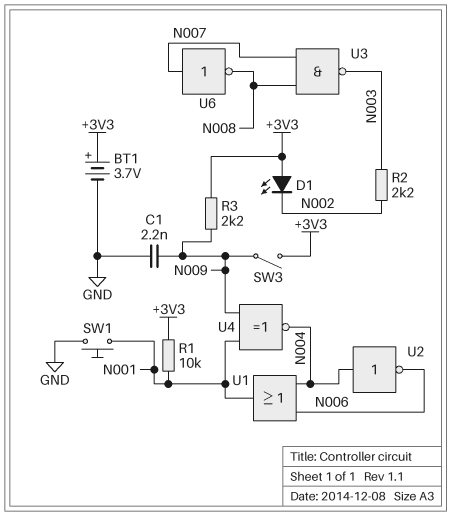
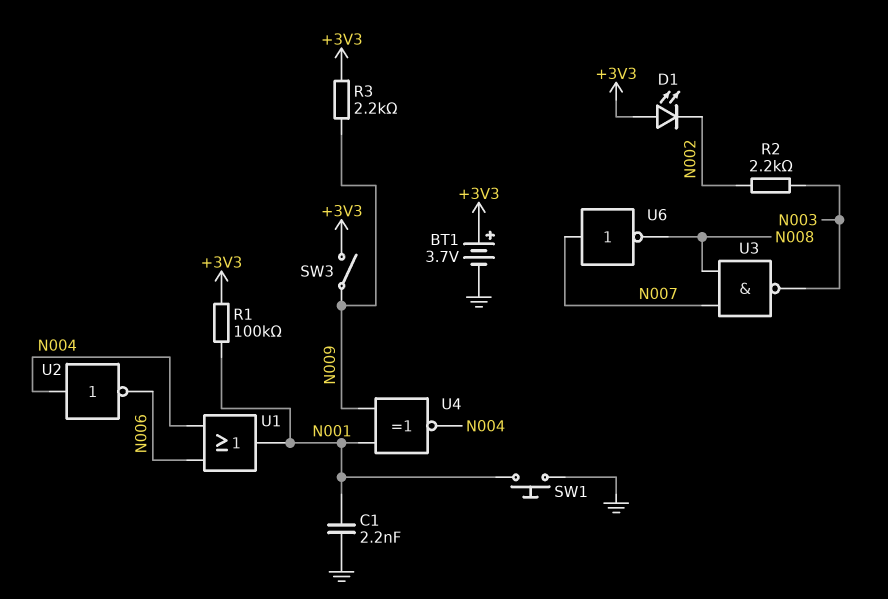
C1: 2.2nF (GND, N009) -> 2.2nF (GND, N001)
R1: 10k (+3V3, N001) -> 100k (+3V3, N001)

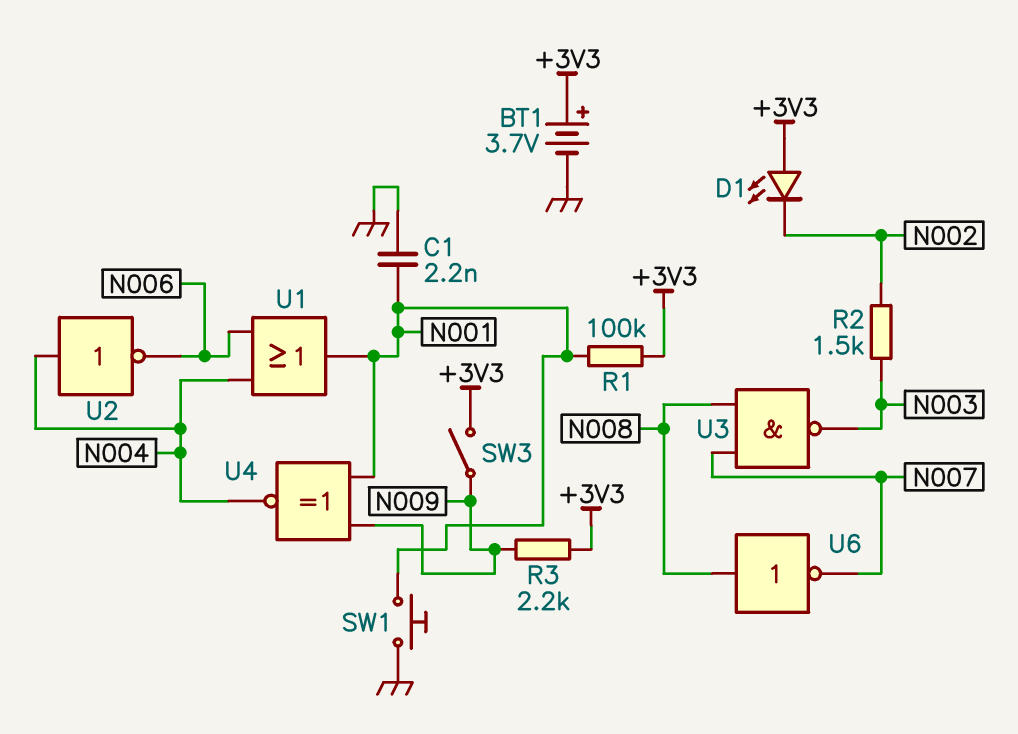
R2: 2.2k (N002, N003) -> 1.5k (N002, N003)
U6: NOT (in N007, out N008) -> NOT (in N008, out N007)

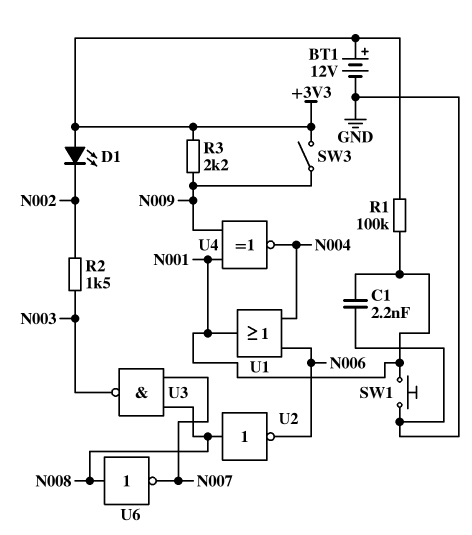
BT1: 3.7V (plus +3V3, minus GND) -> 12V (plus +3V3, minus GND)
U2: NOT (in N004, out N006) -> NOT (in N008, out N006)

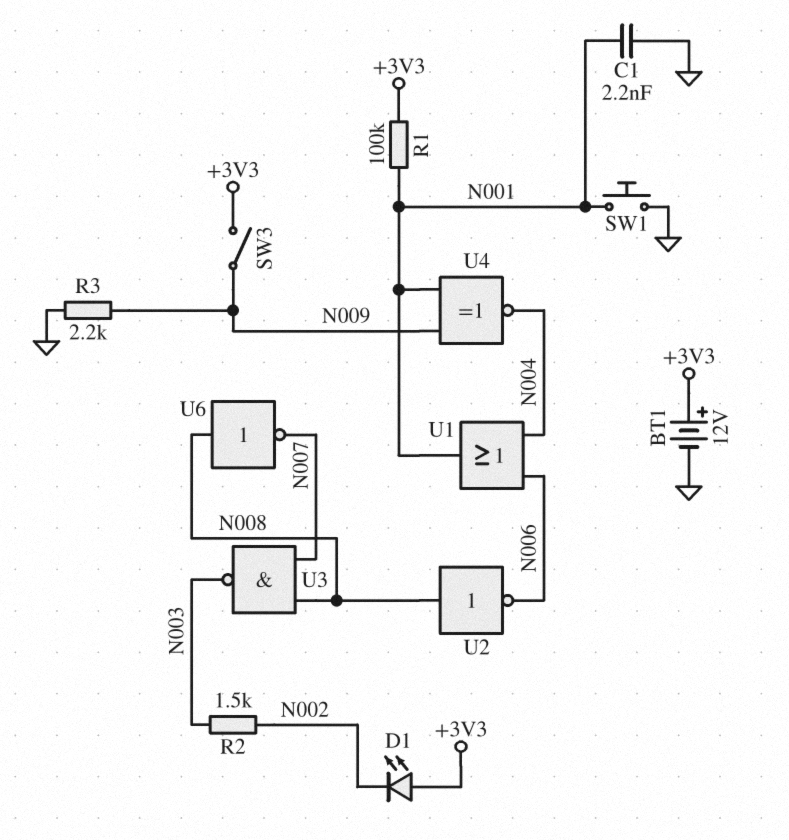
R3: 2.2k (+3V3, N009) -> 2.2k (GND, N009)

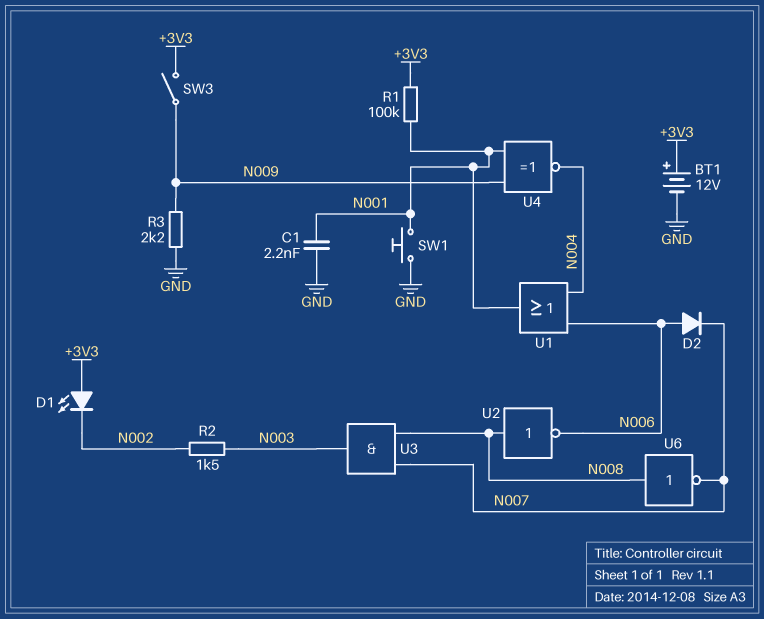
D2: none -> diode (A N006, K N007)
U3: NAND (in N007, in N008, out N003) -> AND (in N007, in N008, out N003)

